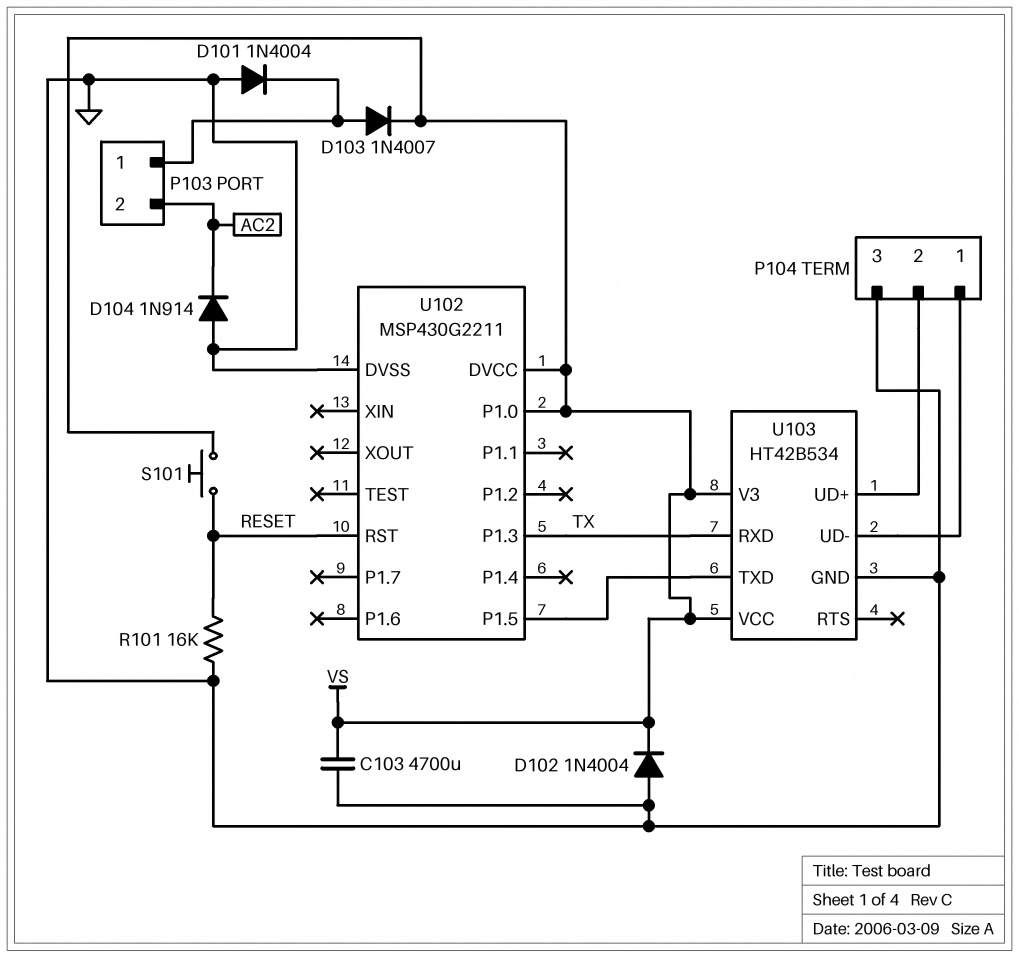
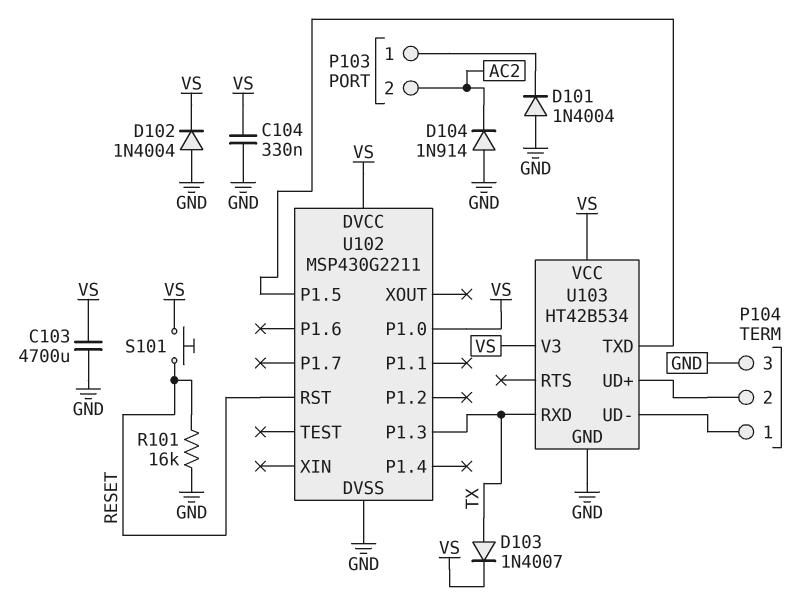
C104: none -> 330nF (GND, VS)
D103: diode 1N4007 (A P103/1, K VS) -> diode 1N4007 (A TX, K VS)

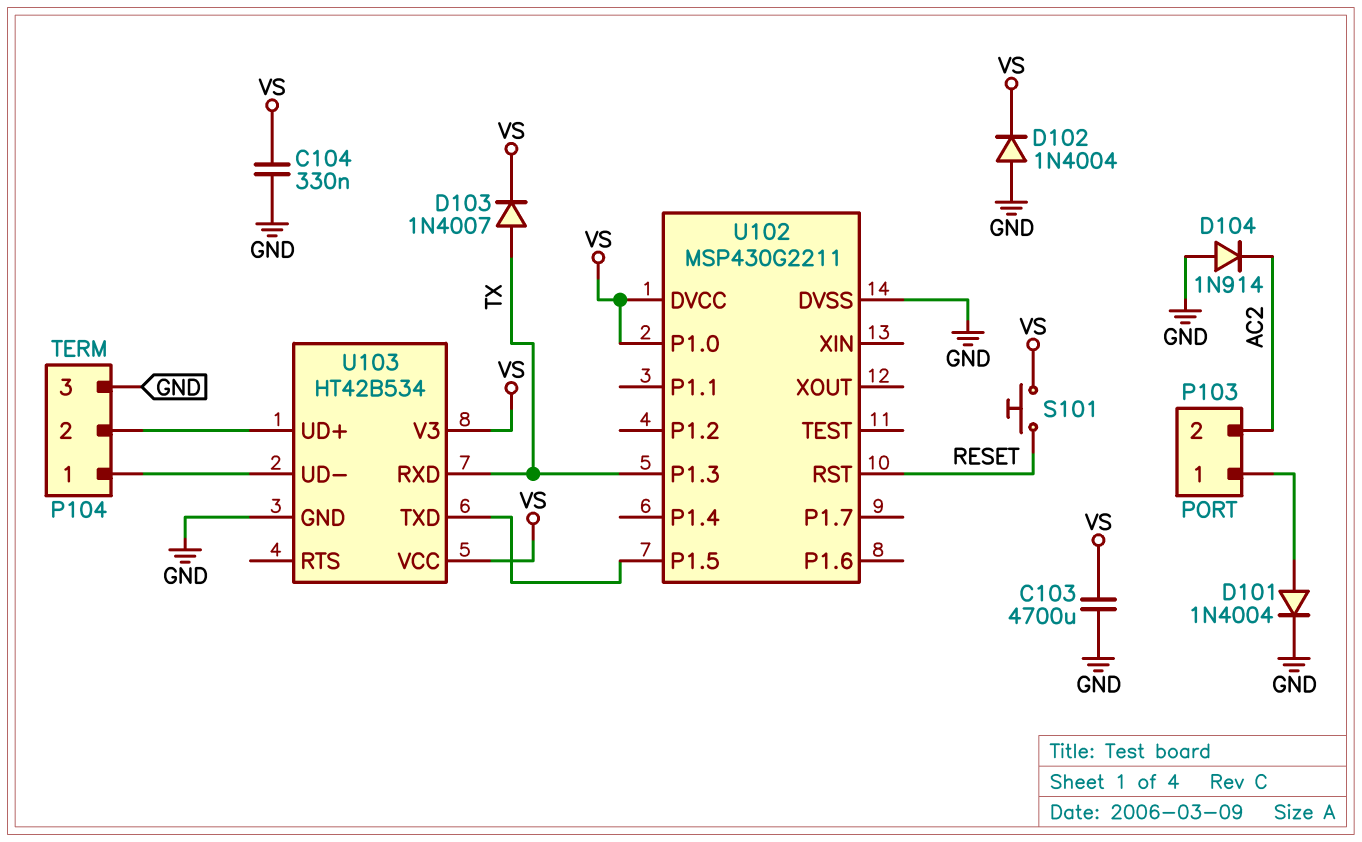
D101: diode 1N4004 (A GND, K P103/1) -> diode 1N4004 (A P103/1, K GND)
R101: 16k (GND, RESET) -> none

